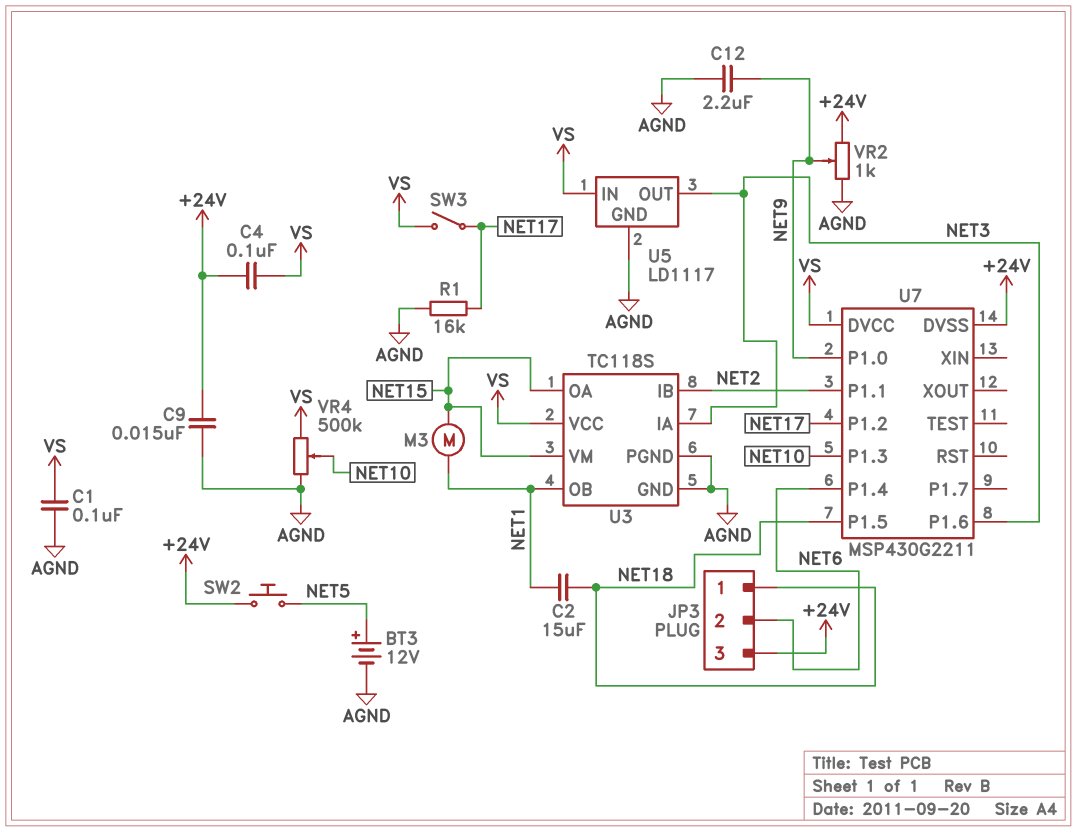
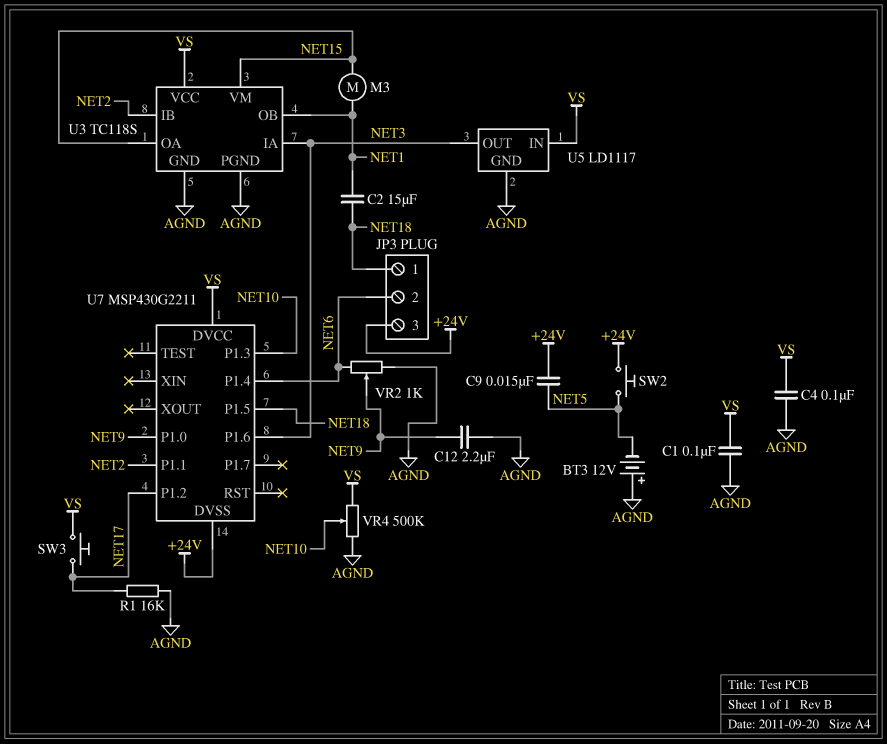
BT3: 12V (plus NET5, minus AGND) -> 12V (plus AGND, minus NET5)
C4: 100nF (+24V, VS) -> 100nF (AGND, VS)
C9: 15nF (+24V, AGND) -> 15nF (+24V, NET5)
SW3: switch (NET17, VS) -> button (NET17, VS)
VR2: 1k (+24V, AGND, wiper NET9) -> 1k (AGND, NET6, wiper NET9)

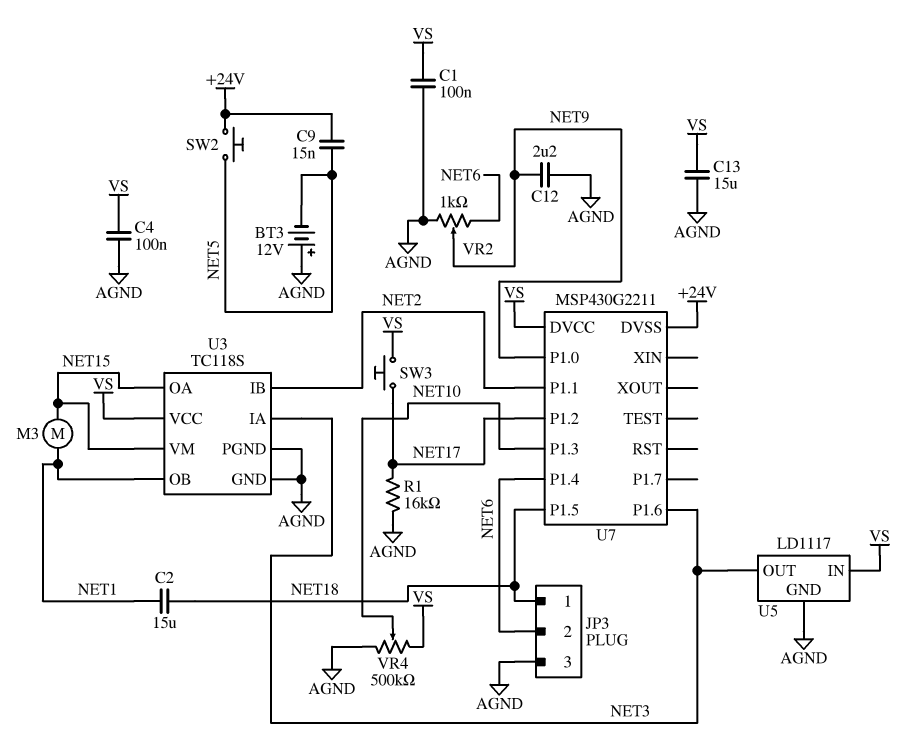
C13: none -> 15uF (AGND, VS)
JP3 pin 3: +24V -> AGND

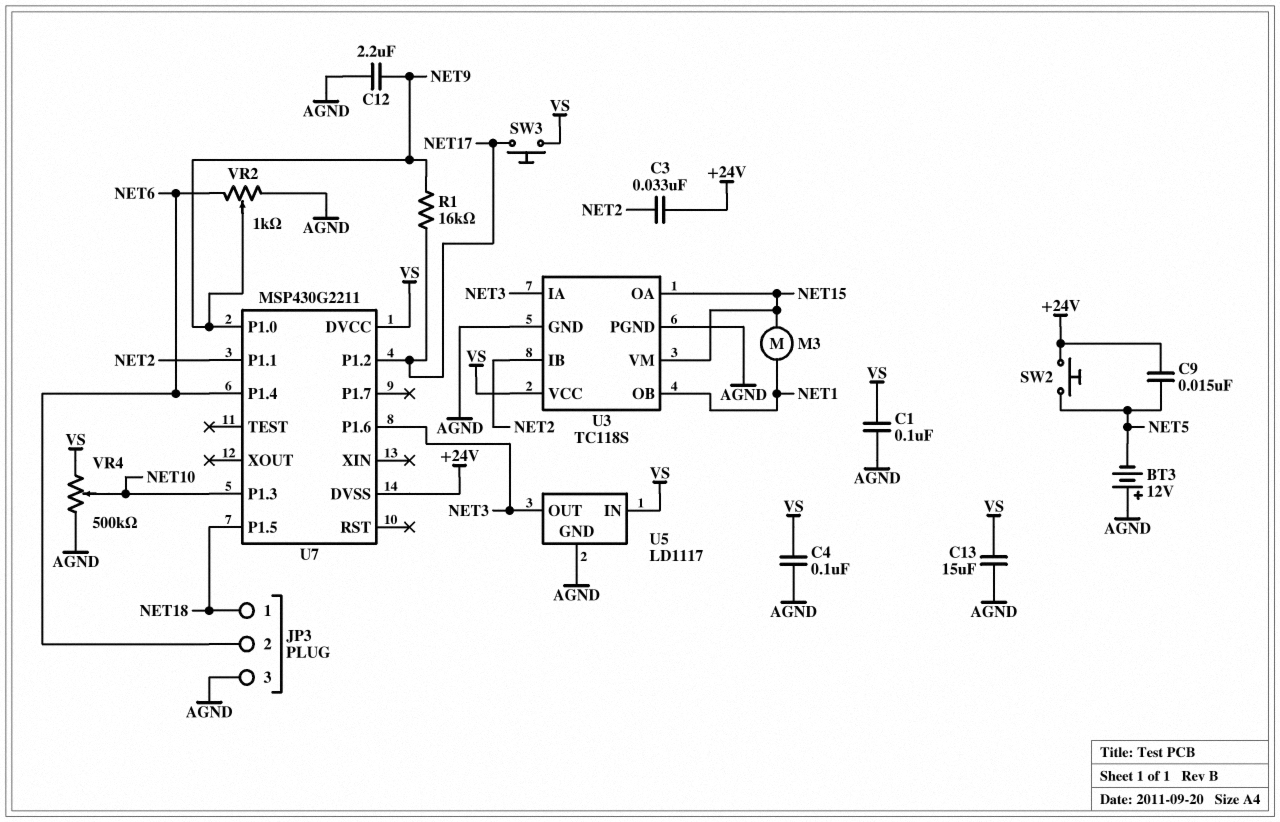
C2: 15uF (NET1, NET18) -> none
C3: none -> 33nF (+24V, NET2)
R1: 16k (AGND, NET17) -> 16k (NET9, NET17)

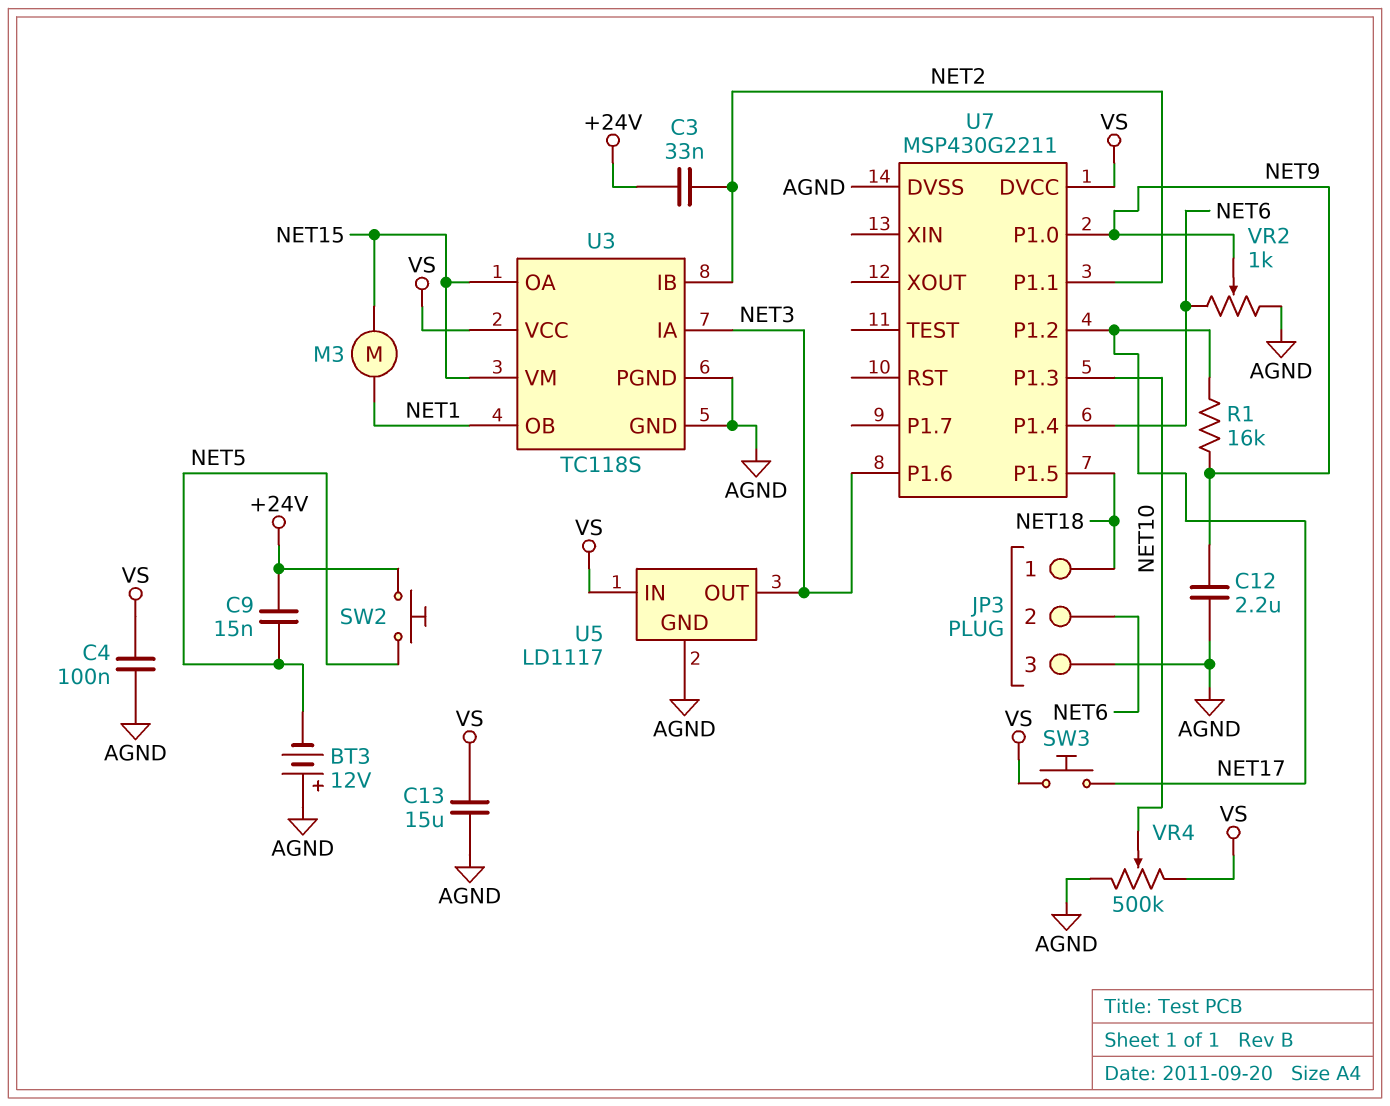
C1: 100nF (AGND, VS) -> none
U7 pin DVSS: +24V -> AGND

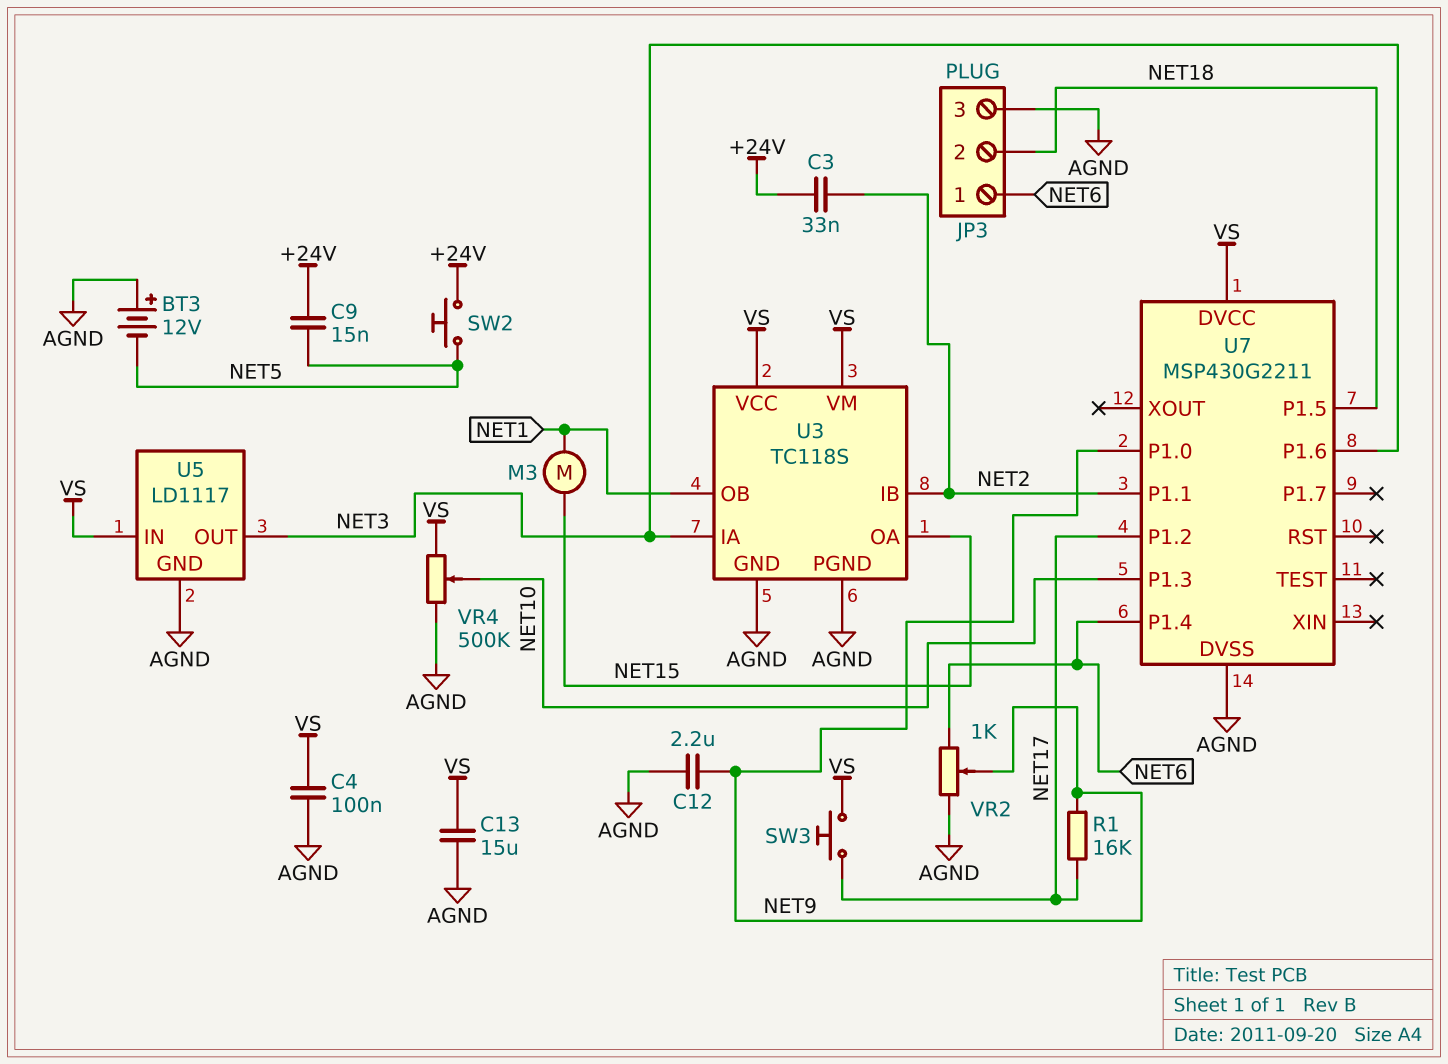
JP3 pin 1: NET18 -> NET6
JP3 pin 2: NET6 -> NET18
U3 pin VM: NET15 -> VS

